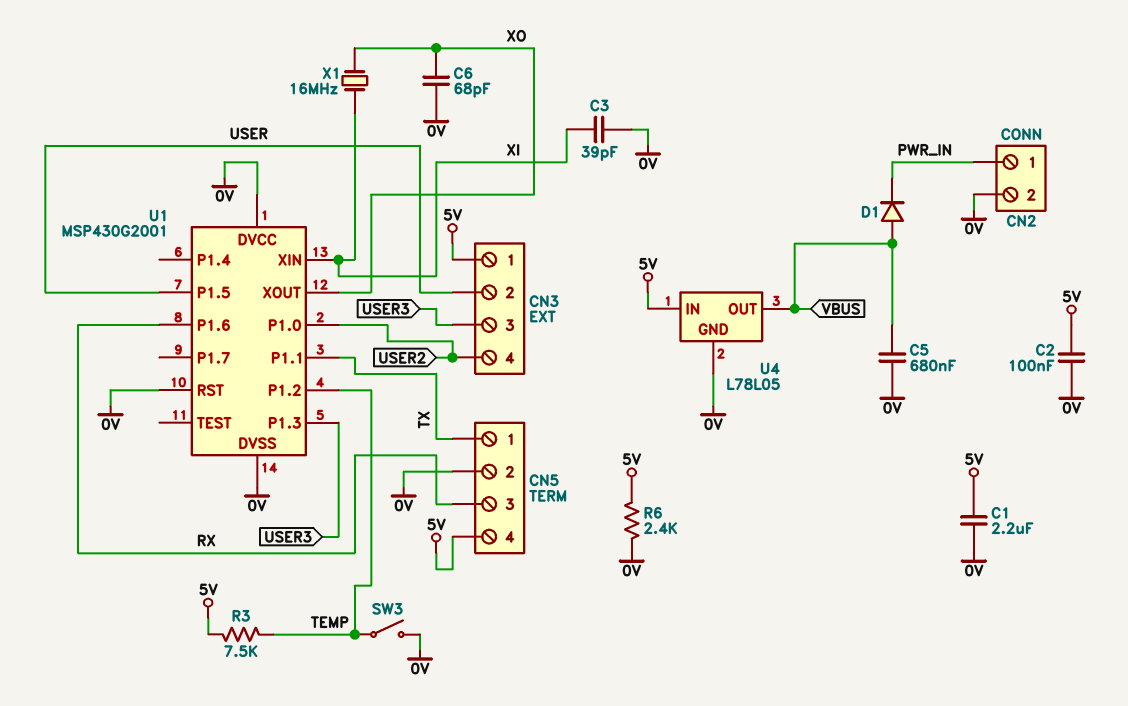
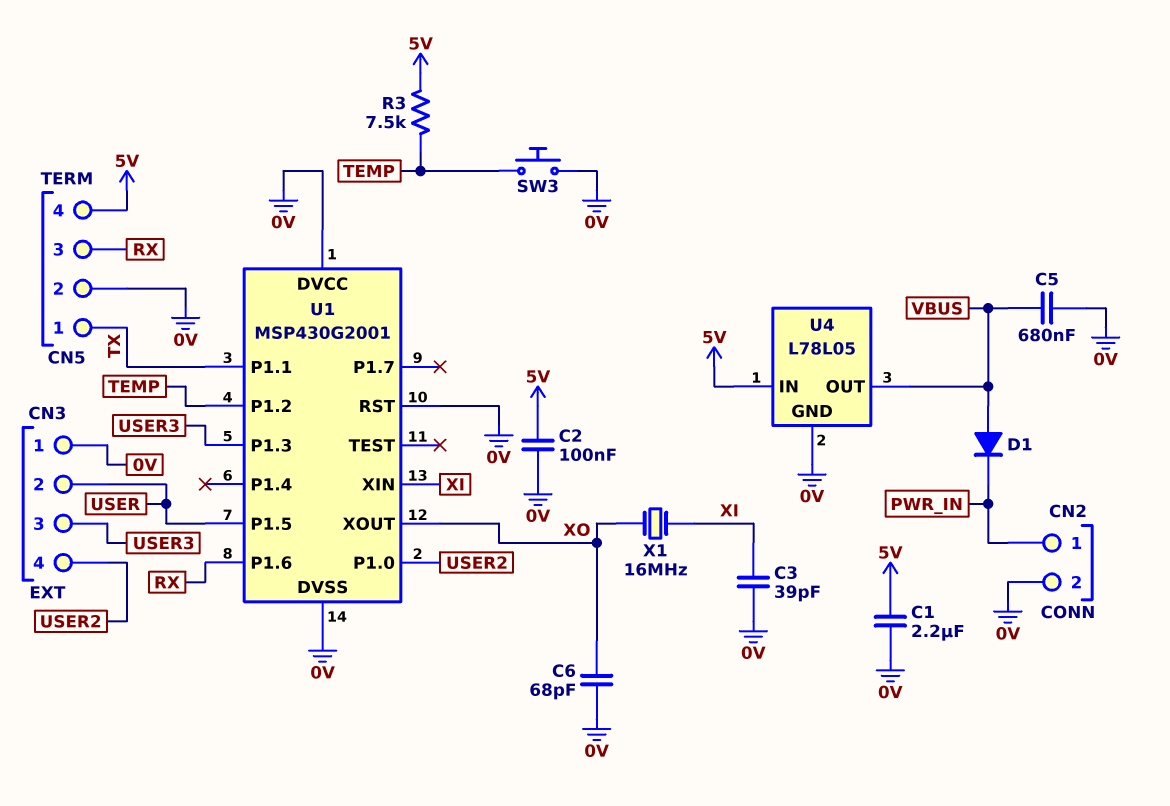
CN3 pin 1: 5V -> 0V
R6: 2.4k (0V, 5V) -> none
SW3: switch (0V, TEMP) -> button (0V, TEMP)

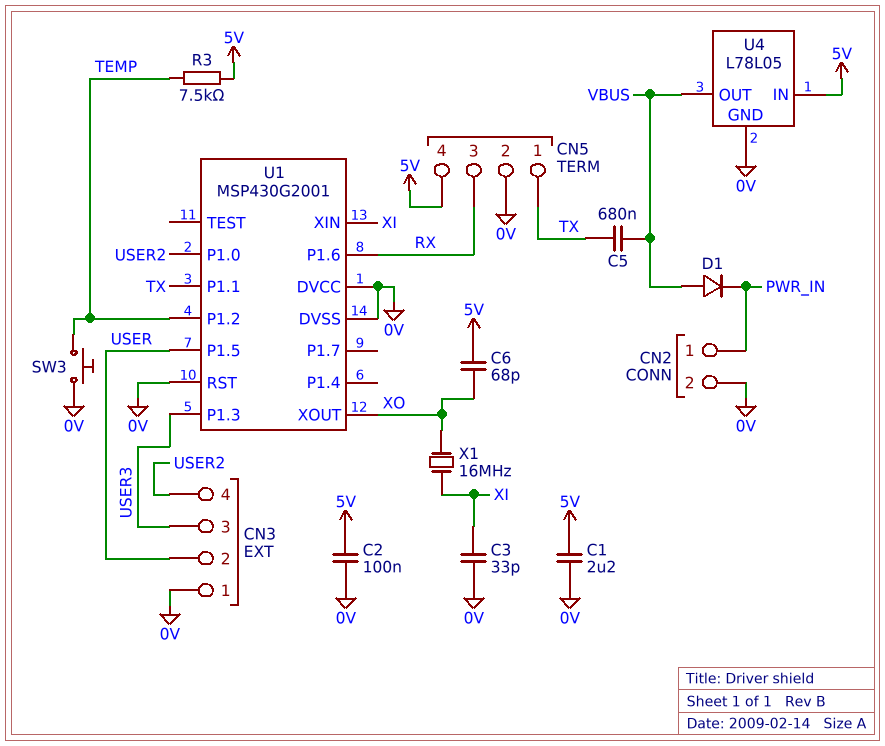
C3: 39pF (0V, XI) -> 33pF (0V, XI)
C5: 680nF (0V, VBUS) -> 680nF (TX, VBUS)
C6: 68pF (0V, XO) -> 68pF (5V, XO)

